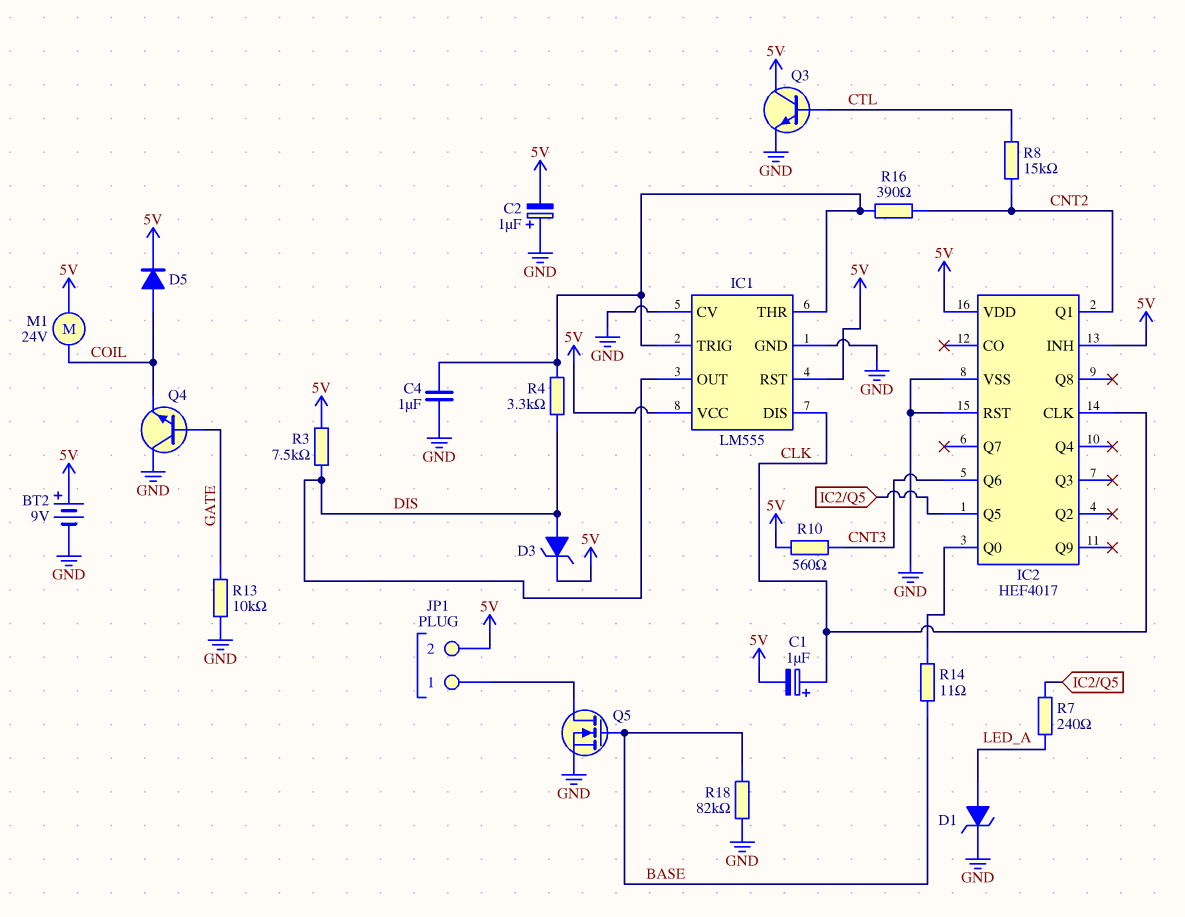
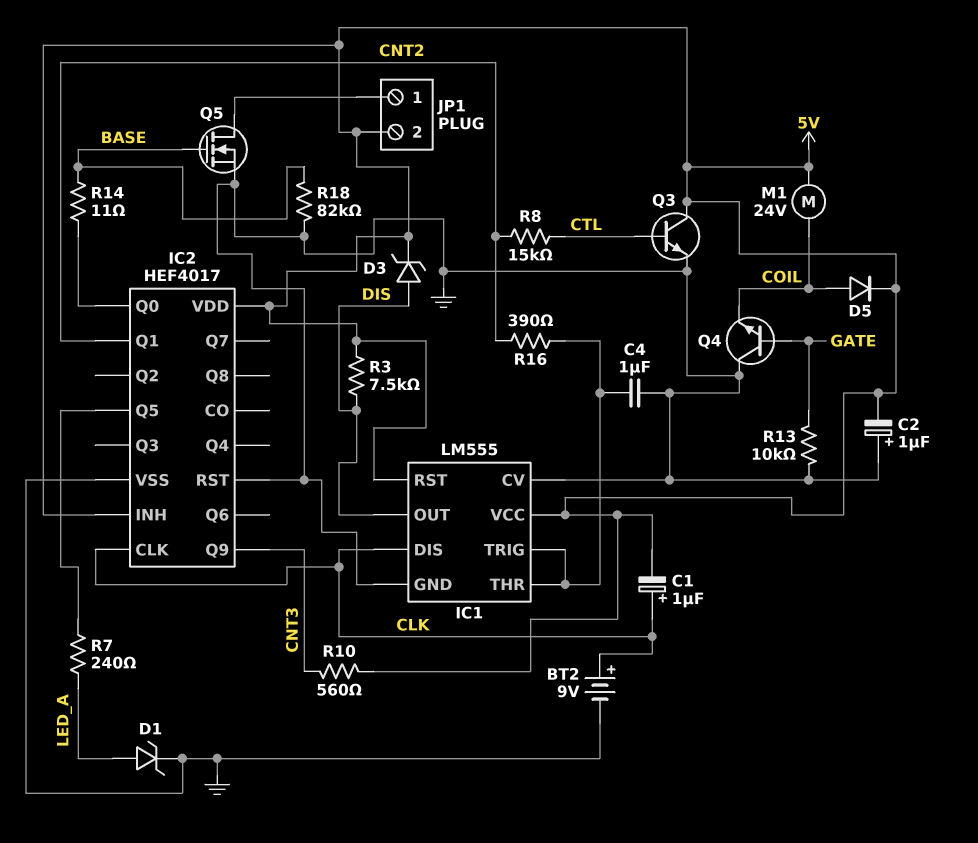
BT2: 9V (plus 5V, minus GND) -> 9V (plus CLK, minus GND)
IC2 pin Q6: CNT3 -> none
IC2 pin Q9: none -> CNT3
R4: 3.3k (DIS, IC1/THR) -> none

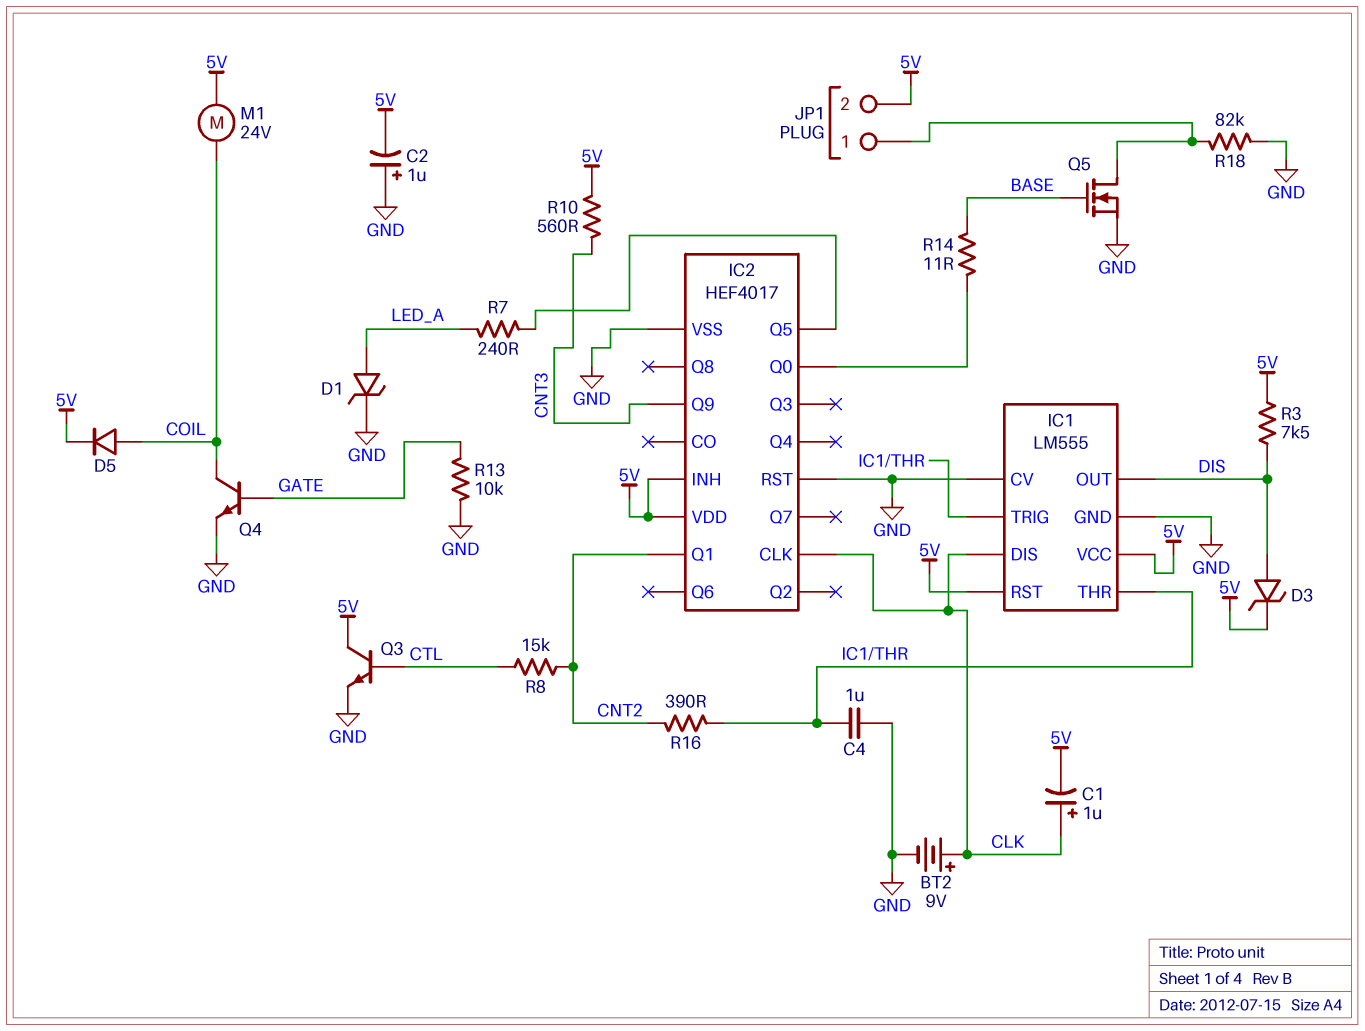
Q4: NPN (B GATE, C GND, E COIL) -> NPN (B GATE, C COIL, E GND)
R18: 82k (BASE, GND) -> 82k (GND, JP1/1)

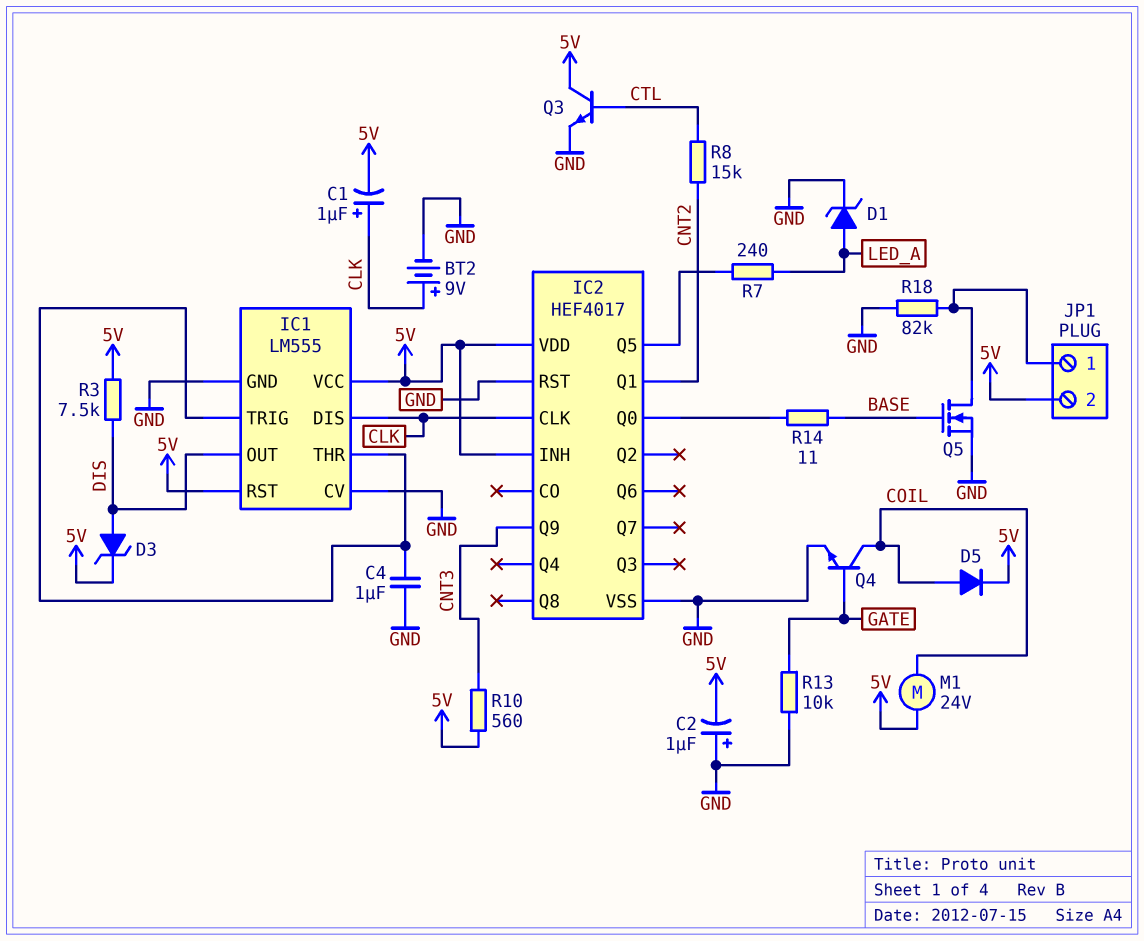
R16: 390 (CNT2, IC1/THR) -> none

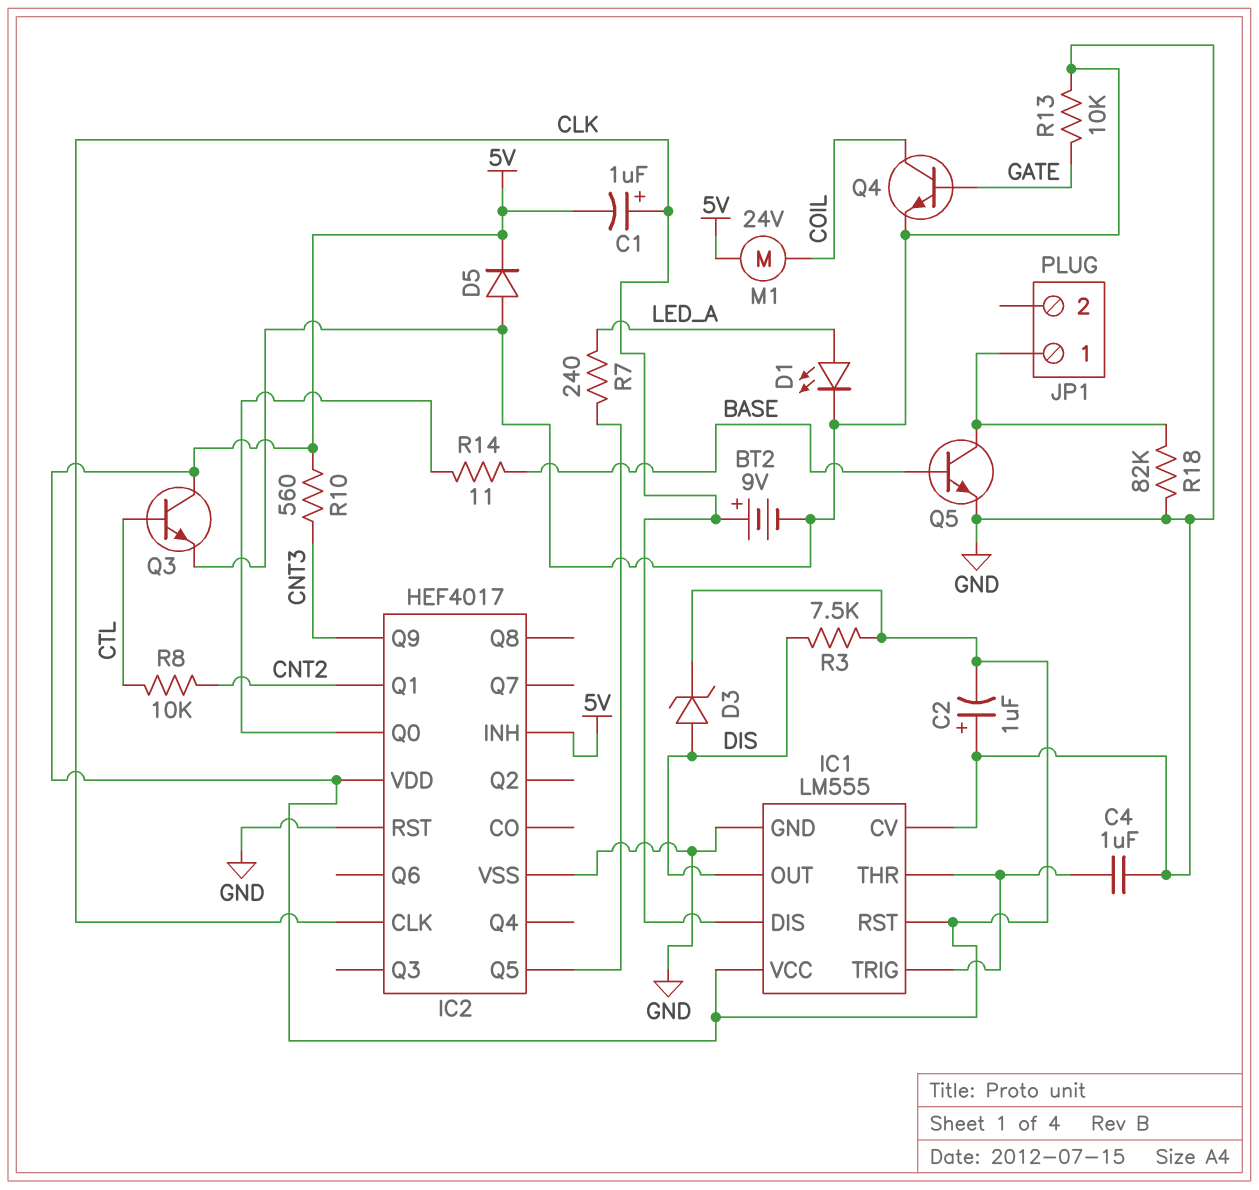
D1: zener (A LED_A, K GND) -> LED (A LED_A, K GND)
D5: diode (A COIL, K 5V) -> diode (A GND, K 5V)
JP1 pin 2: 5V -> none
Q5: NMOS (G BASE, D JP1/1, S GND) -> NPN (B BASE, C JP1/1, E GND)
R8: 15k (CNT2, CTL) -> 10k (CNT2, CTL)

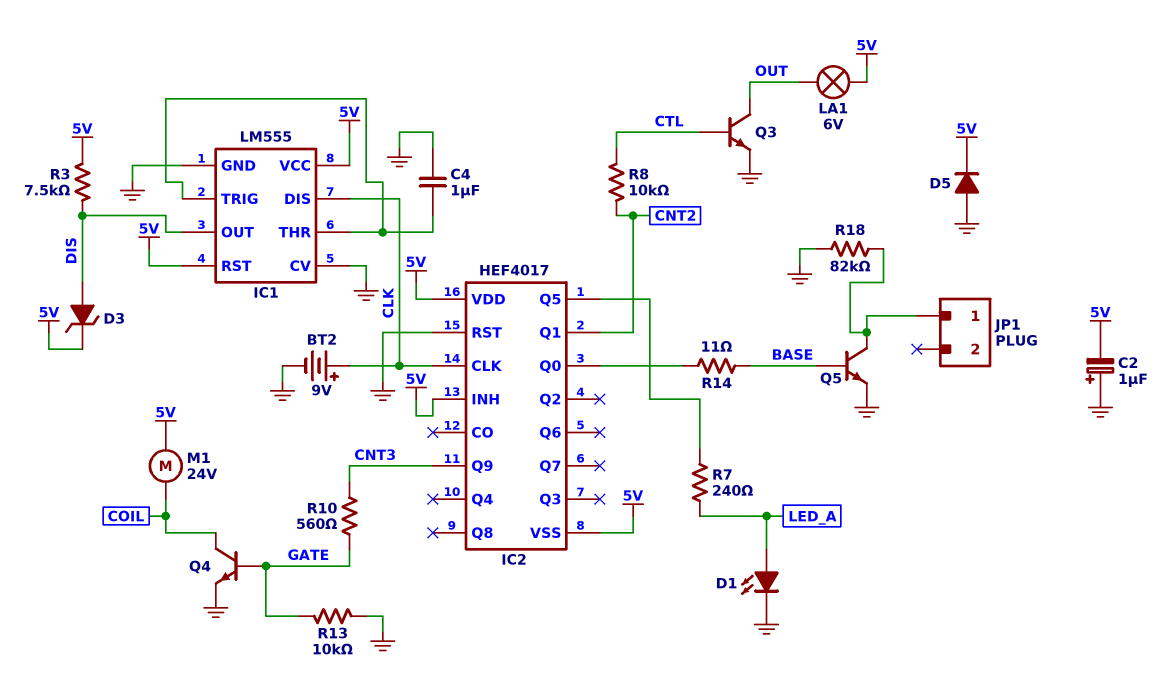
C1: 1uF (plus CLK, minus 5V) -> none
IC2 pin VSS: GND -> 5V
LA1: none -> lamp 6V (5V, OUT)
Q3: NPN (B CTL, C 5V, E GND) -> NPN (B CTL, C OUT, E GND)
R10: 560 (5V, CNT3) -> 560 (CNT3, GATE)

